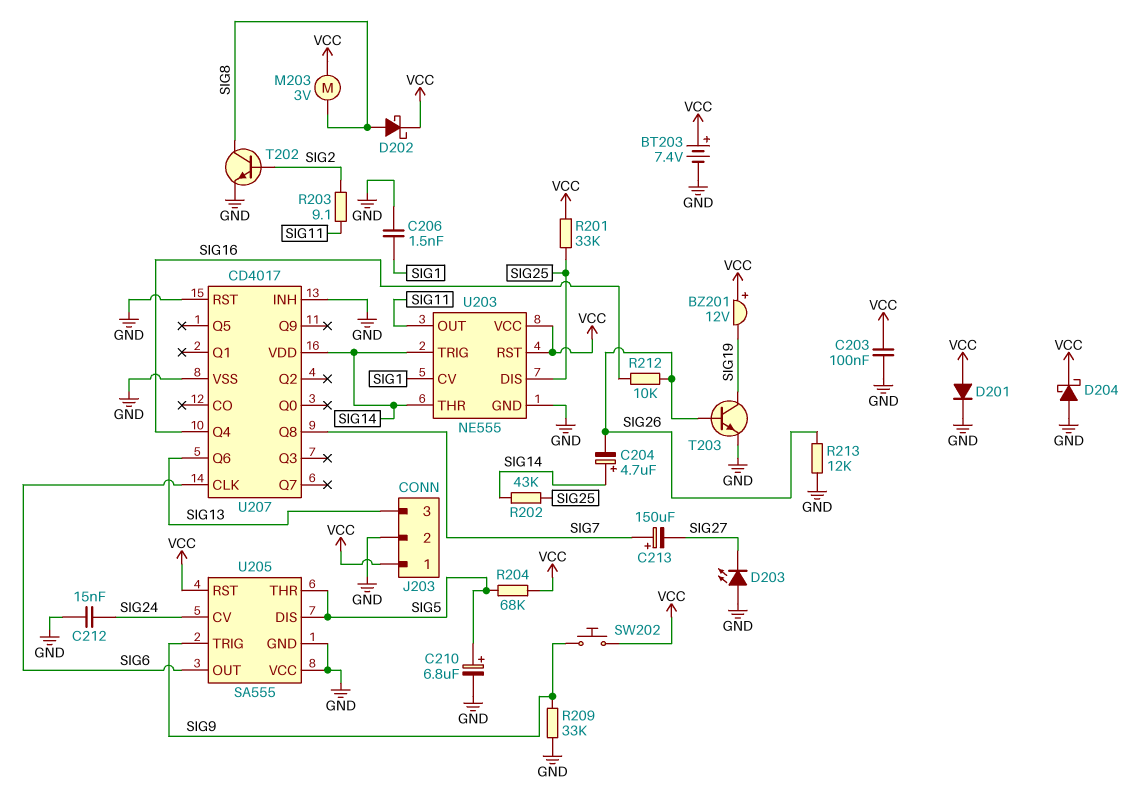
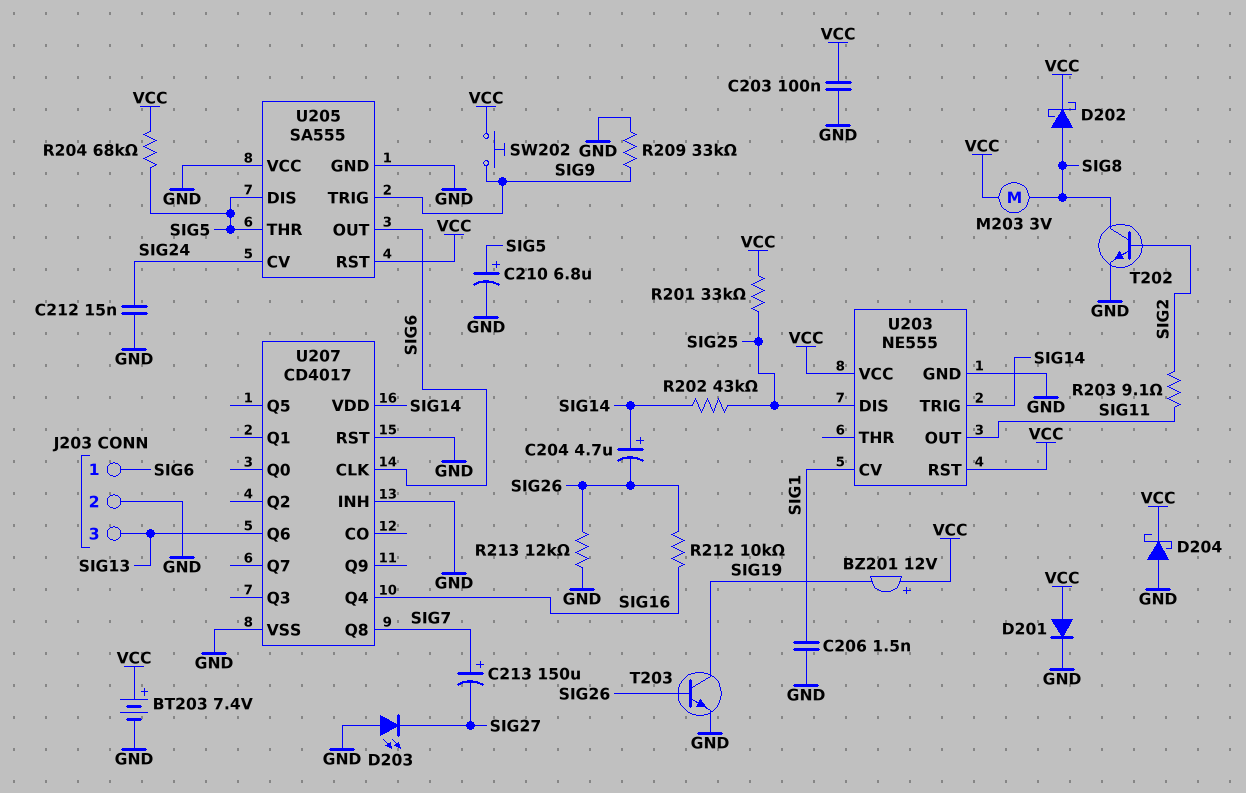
J203 pin 1: VCC -> SIG6
U203 pin THR: SIG14 -> none

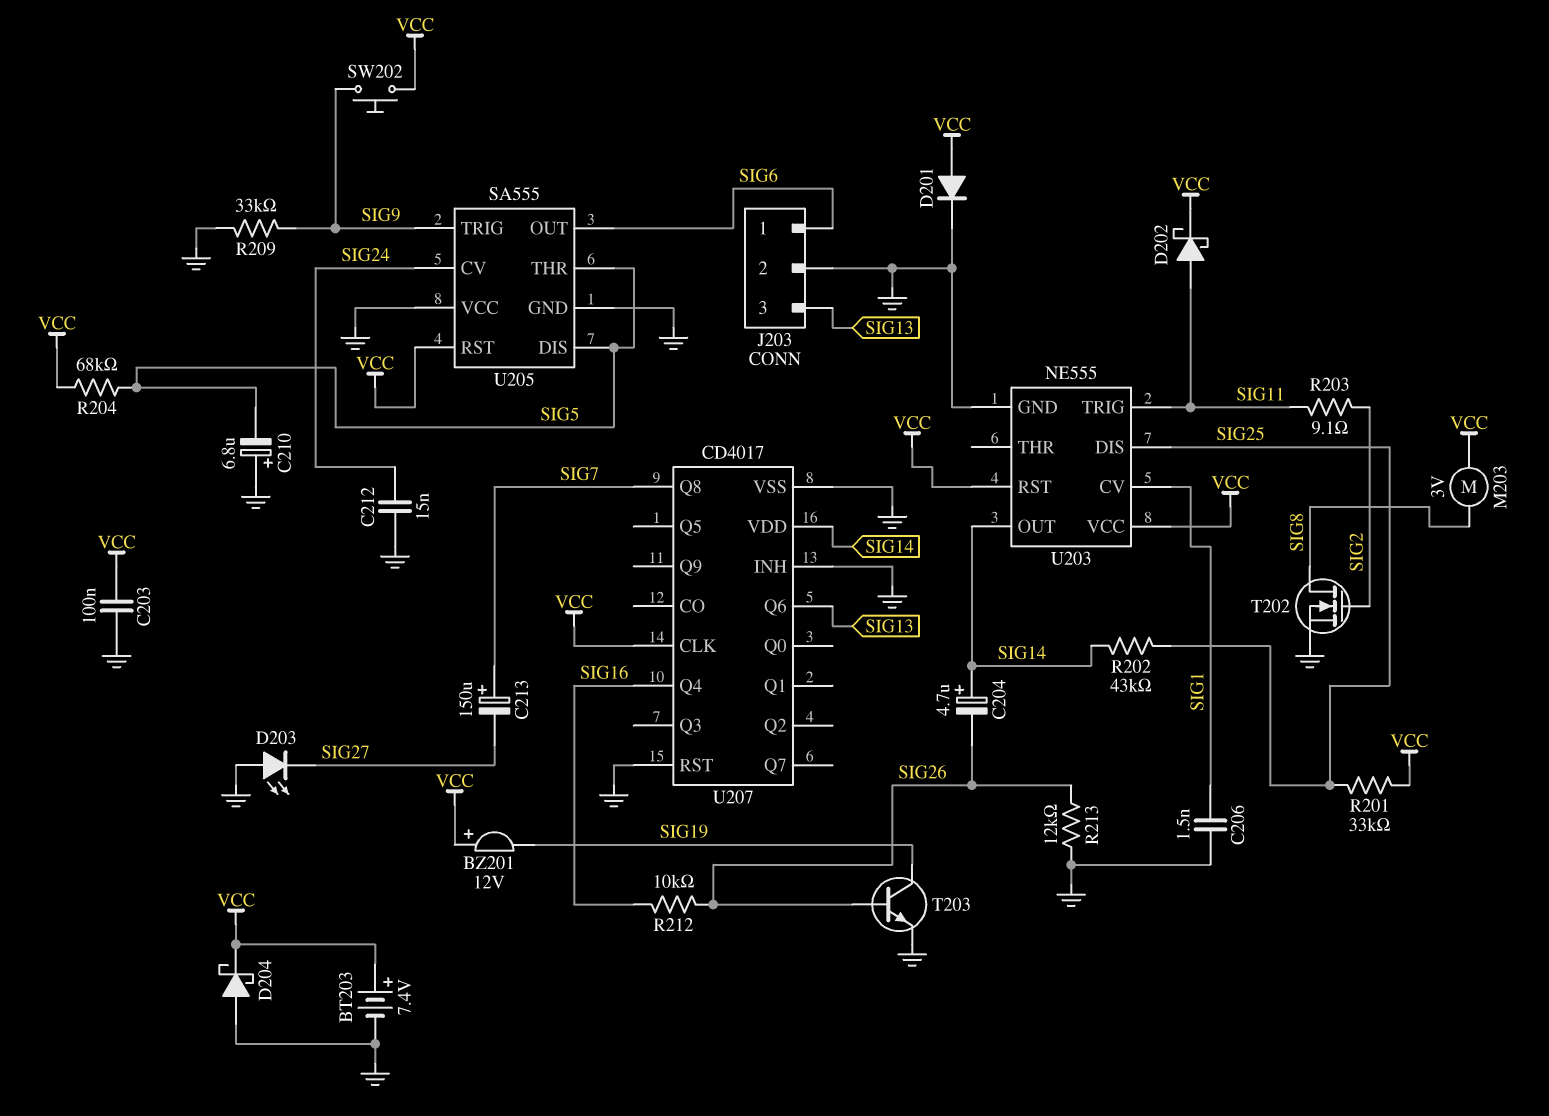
C210: 6.8uF (plus SIG5, minus GND) -> 6.8uF (plus GND, minus SIG5)
D202: schottky (A SIG8, K VCC) -> schottky (A SIG11, K VCC)
T202: NPN (B SIG2, C SIG8, E GND) -> NMOS (G SIG2, D SIG8, S GND)
U203 pin OUT: SIG11 -> SIG14
U203 pin TRIG: SIG14 -> SIG11
U207 pin CLK: SIG6 -> VCC

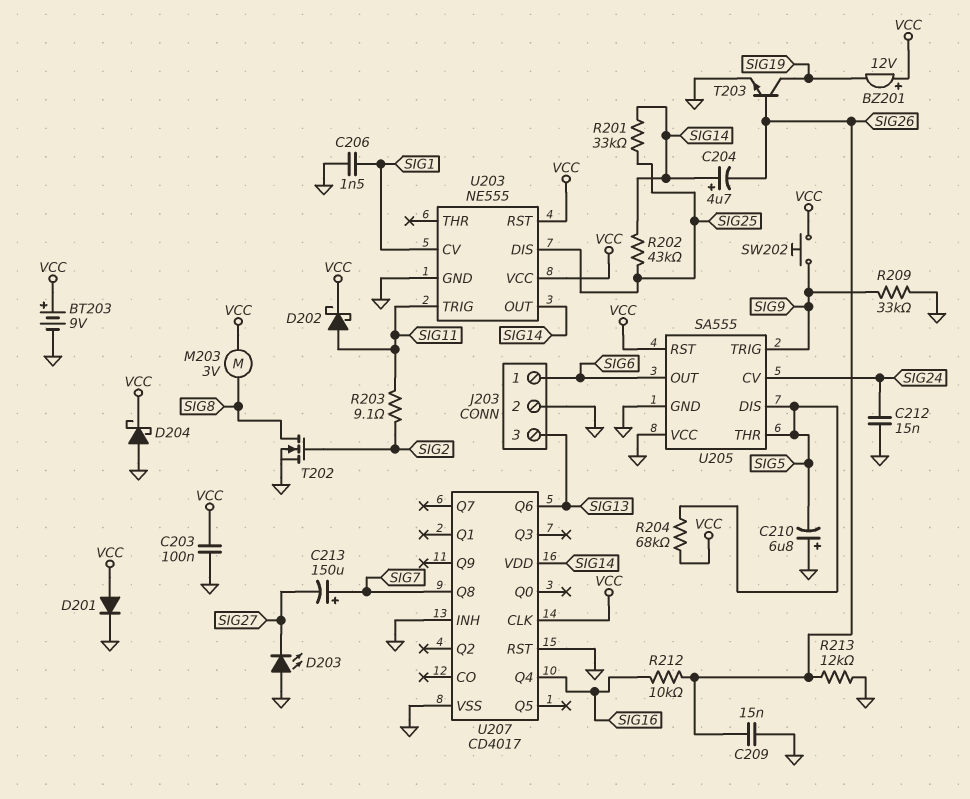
BT203: 7.4V (plus VCC, minus GND) -> 9V (plus VCC, minus GND)
C209: none -> 15nF (GND, SIG26)
R201: 33k (SIG25, VCC) -> 33k (SIG14, SIG25)

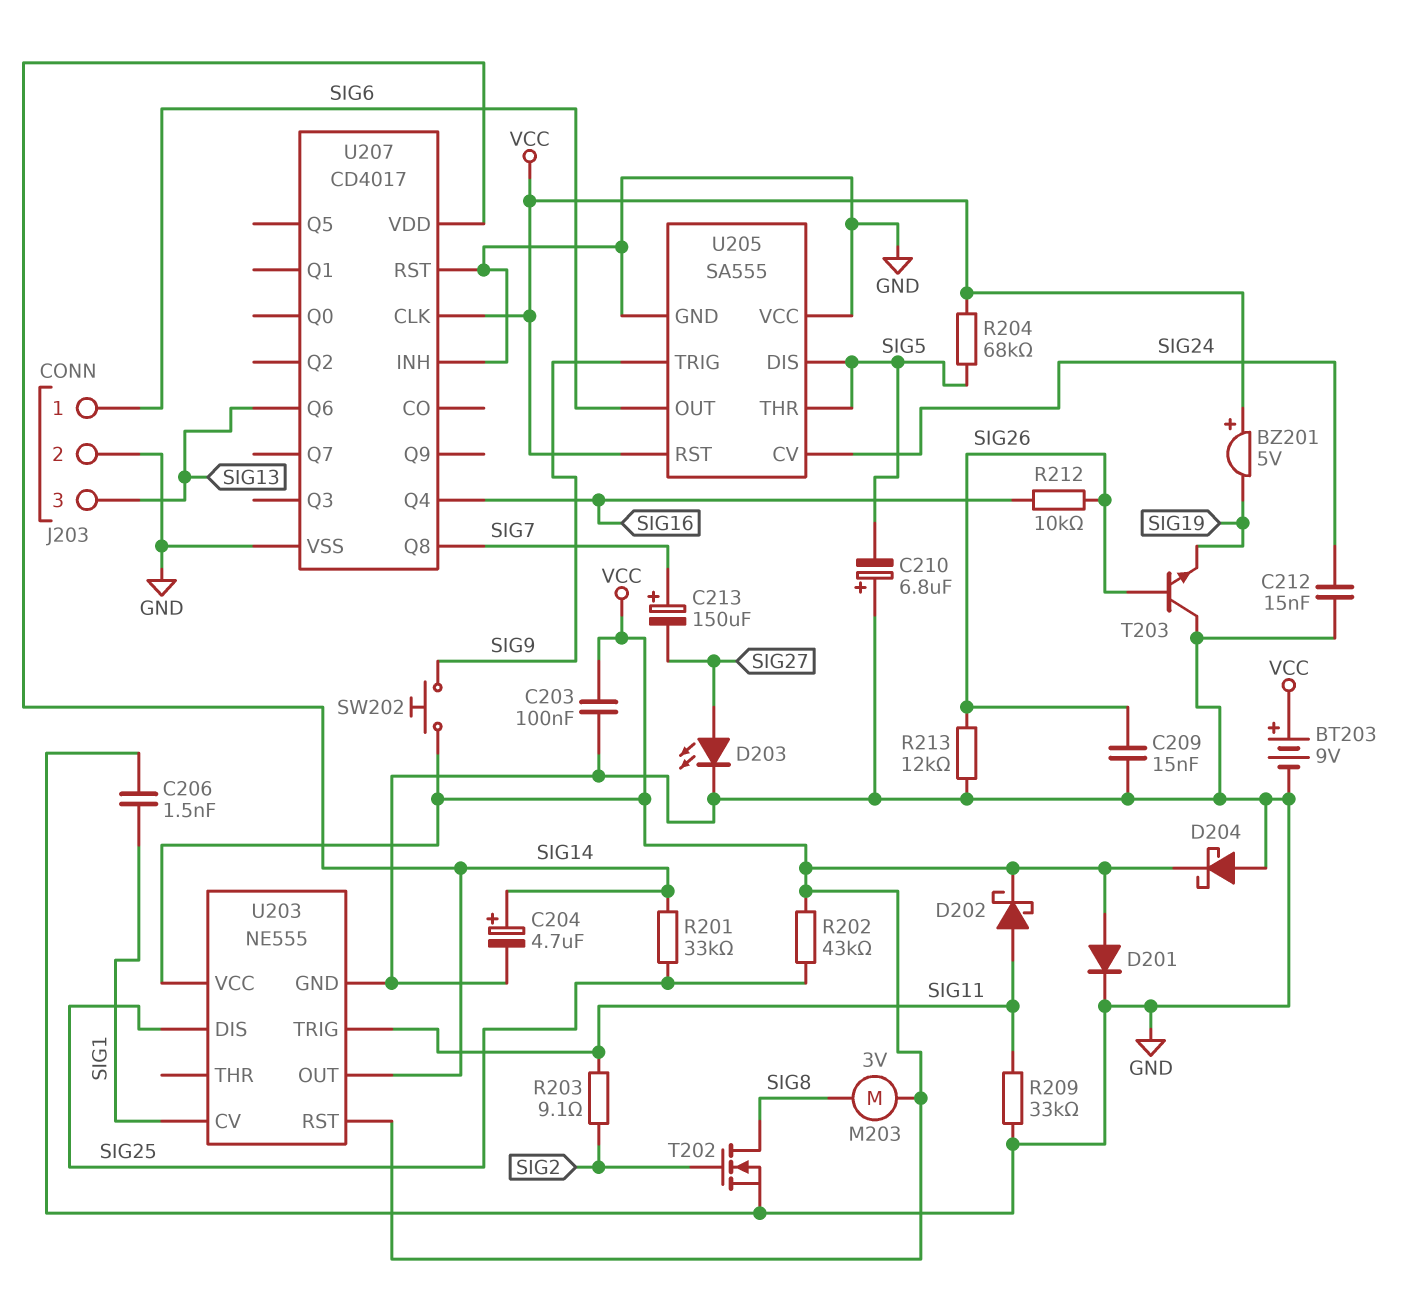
BZ201: buzzer 12V (plus VCC, minus SIG19) -> buzzer 5V (plus VCC, minus SIG19)
C204: 4.7uF (plus SIG14, minus SIG26) -> 4.7uF (plus SIG14, minus GND)
D203: LED (A GND, K SIG27) -> LED (A SIG27, K GND)
R202: 43k (SIG14, SIG25) -> 43k (SIG25, VCC)
R209: 33k (GND, SIG9) -> 33k (GND, SIG11)
T203: NPN (B SIG26, C SIG19, E GND) -> NPN (B SIG26, C GND, E SIG19)

